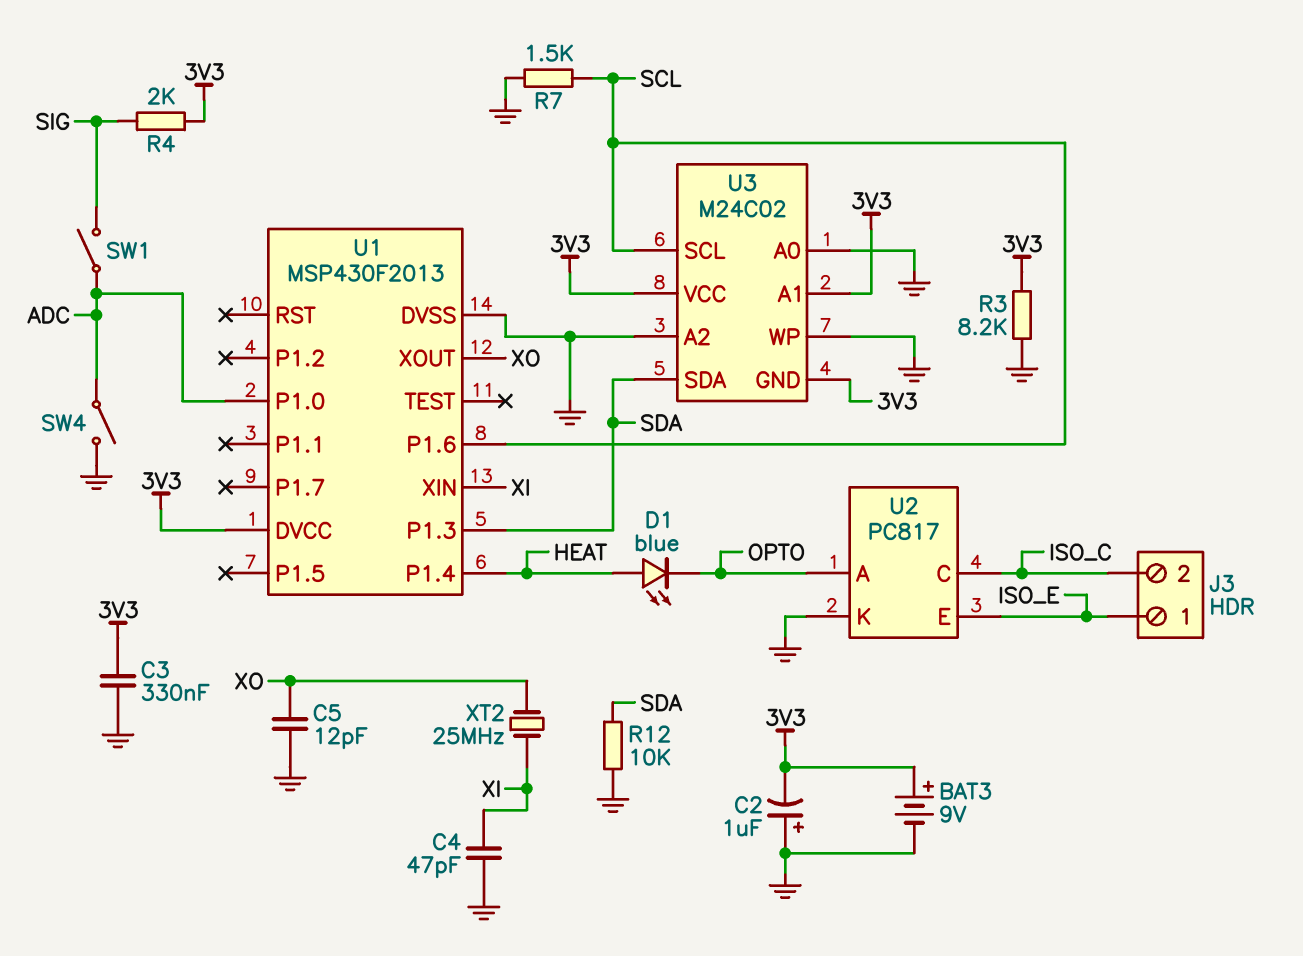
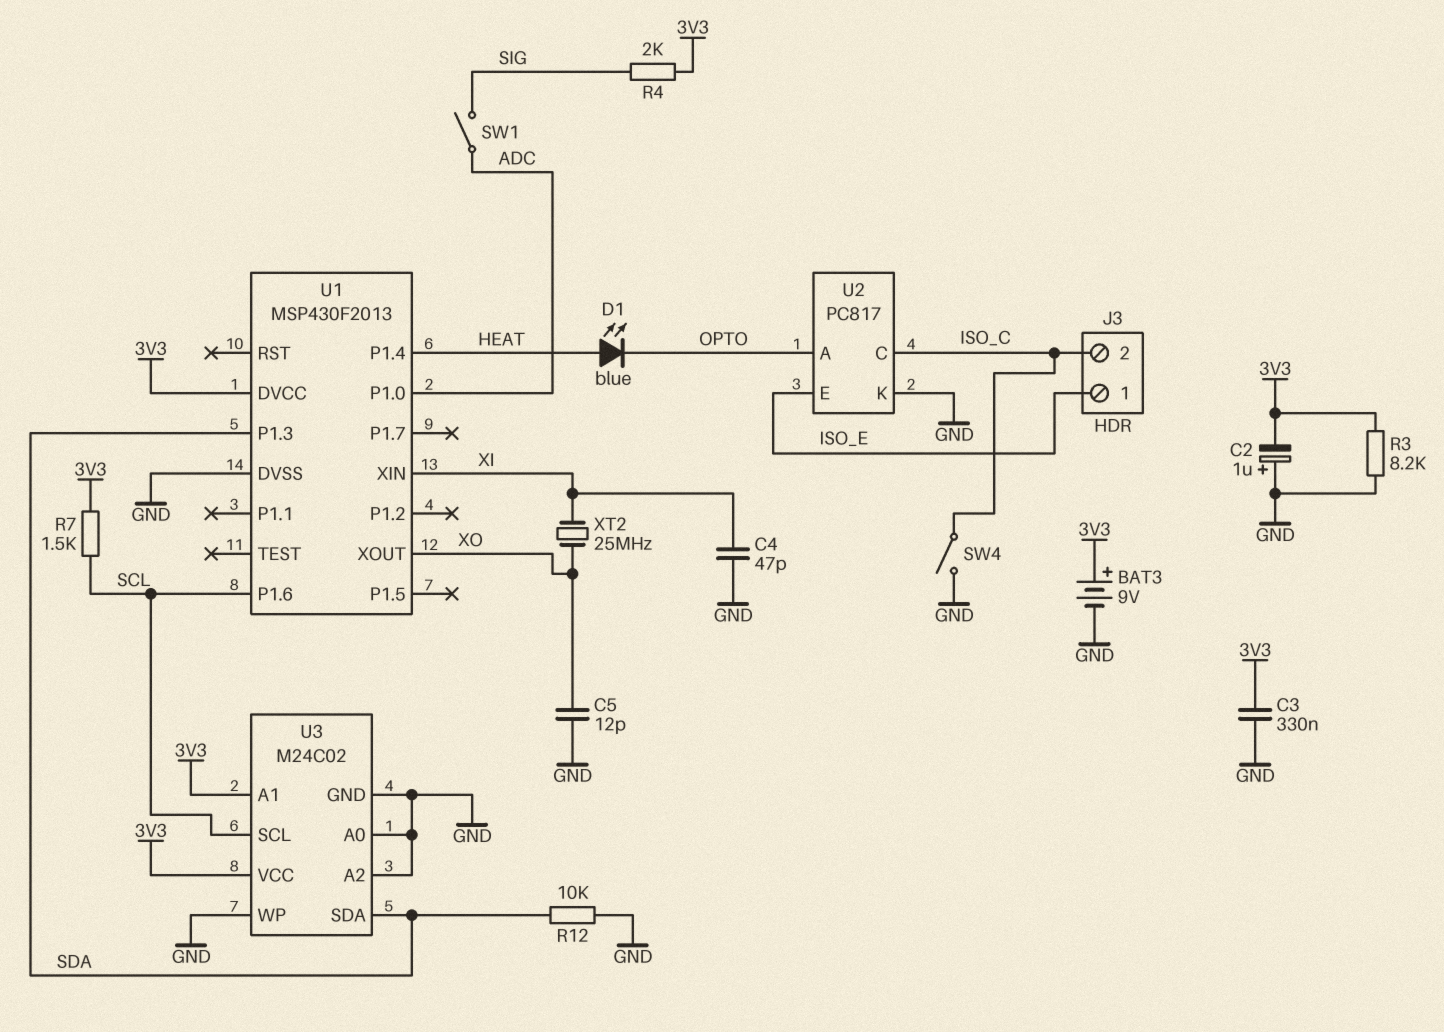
R7: 1.5k (GND, SCL) -> 1.5k (3V3, SCL)
SW4: switch (ADC, GND) -> switch (GND, ISO_C)
U3 pin GND: 3V3 -> GND

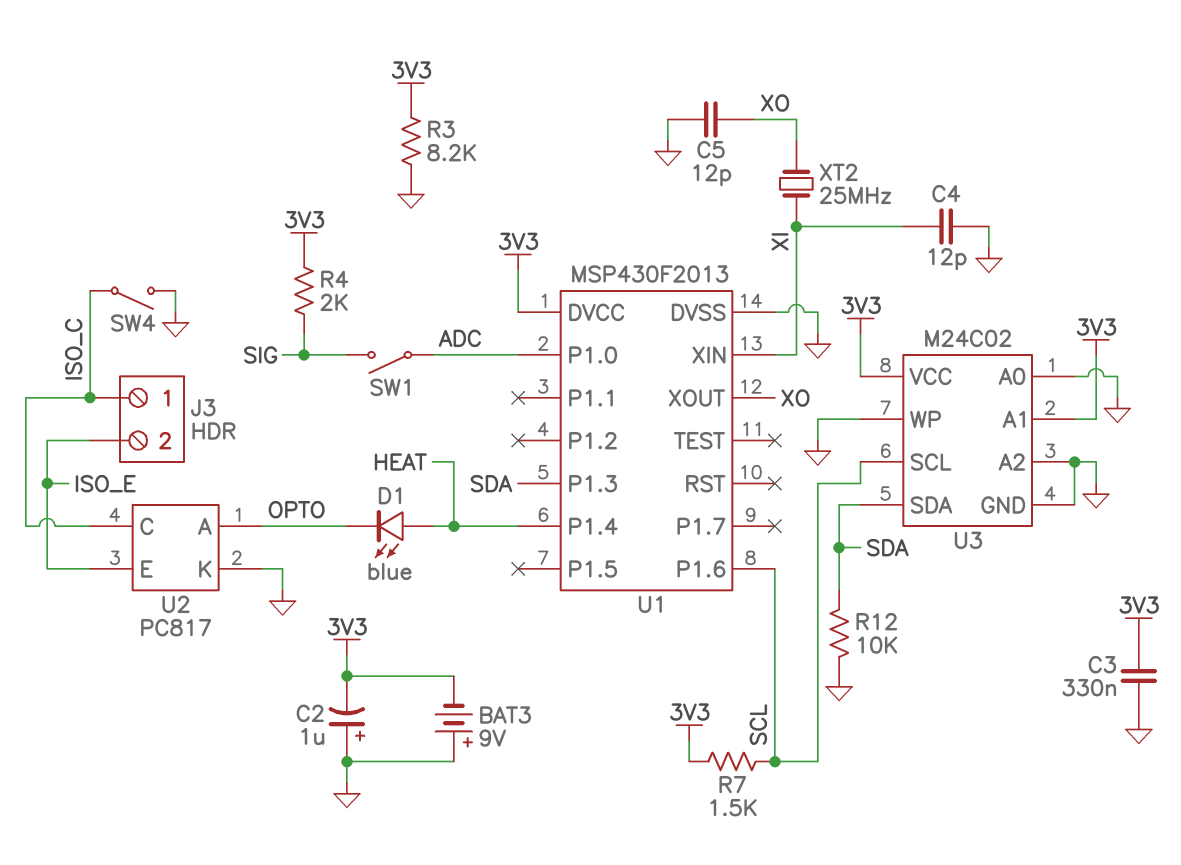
BAT3: 9V (plus 3V3, minus GND) -> 9V (plus GND, minus 3V3)
C4: 47pF (GND, XI) -> 12pF (GND, XI)
J3 pin 1: ISO_E -> ISO_C
J3 pin 2: ISO_C -> ISO_E

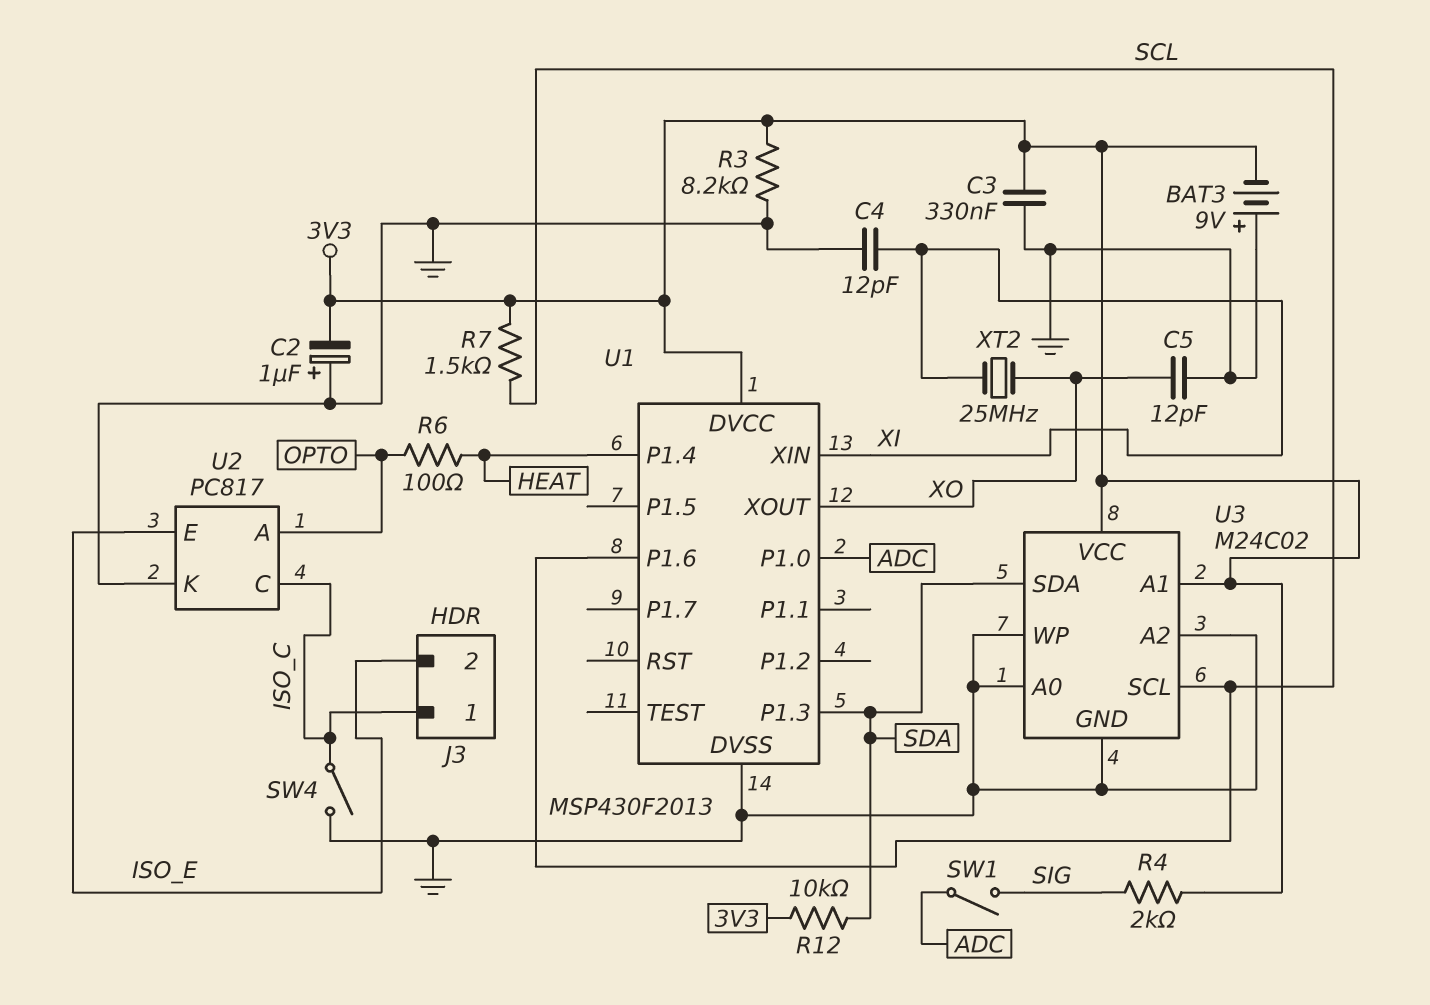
D1: LED blue (A HEAT, K OPTO) -> none
R6: none -> 100 (HEAT, OPTO)
R12: 10k (GND, SDA) -> 10k (3V3, SDA)

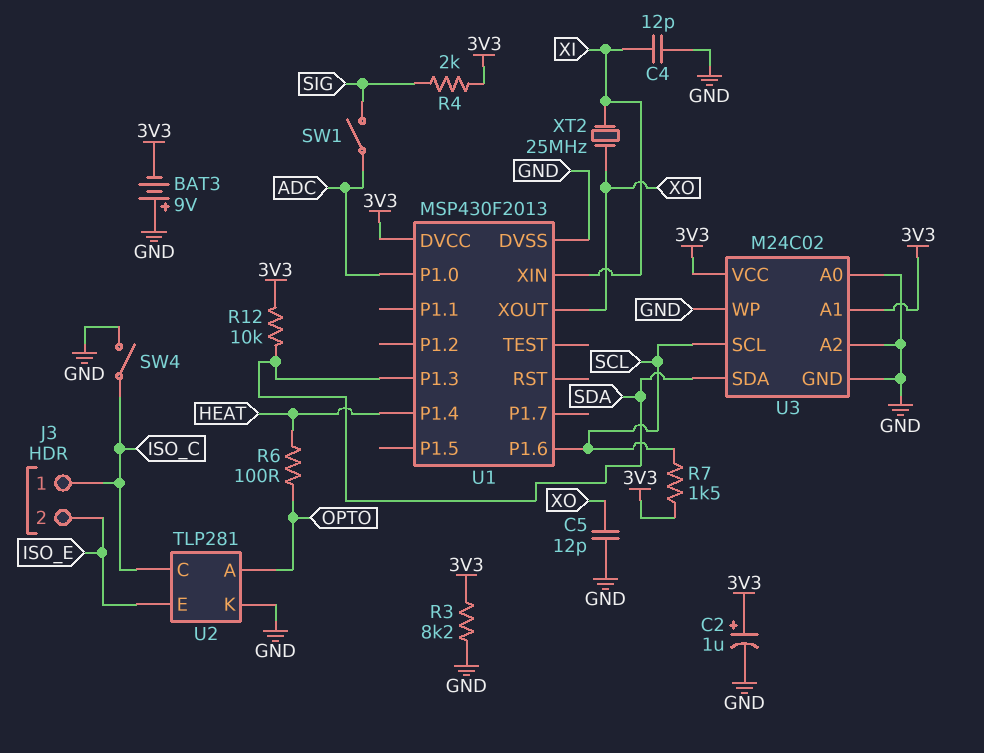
C2: 1uF (plus GND, minus 3V3) -> 1uF (plus 3V3, minus GND)
C3: 330nF (3V3, GND) -> none
U2: PC817 -> TLP281

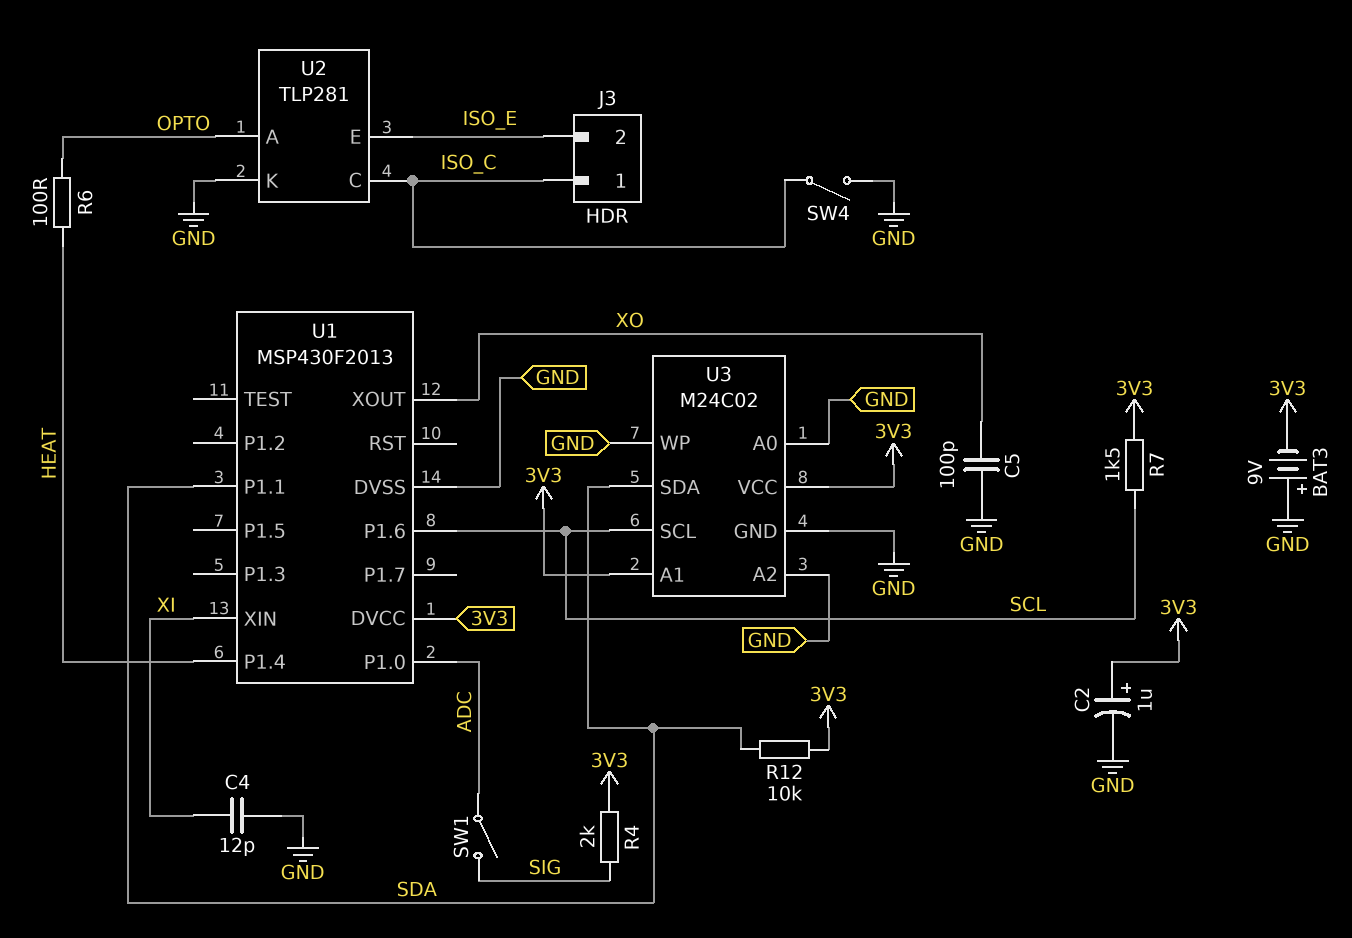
C5: 12pF (GND, XO) -> 100pF (GND, XO)
R3: 8.2k (3V3, GND) -> none
U1 pin P1.1: none -> SDA
U1 pin P1.3: SDA -> none
XT2: 25MHz (XI, XO) -> none

